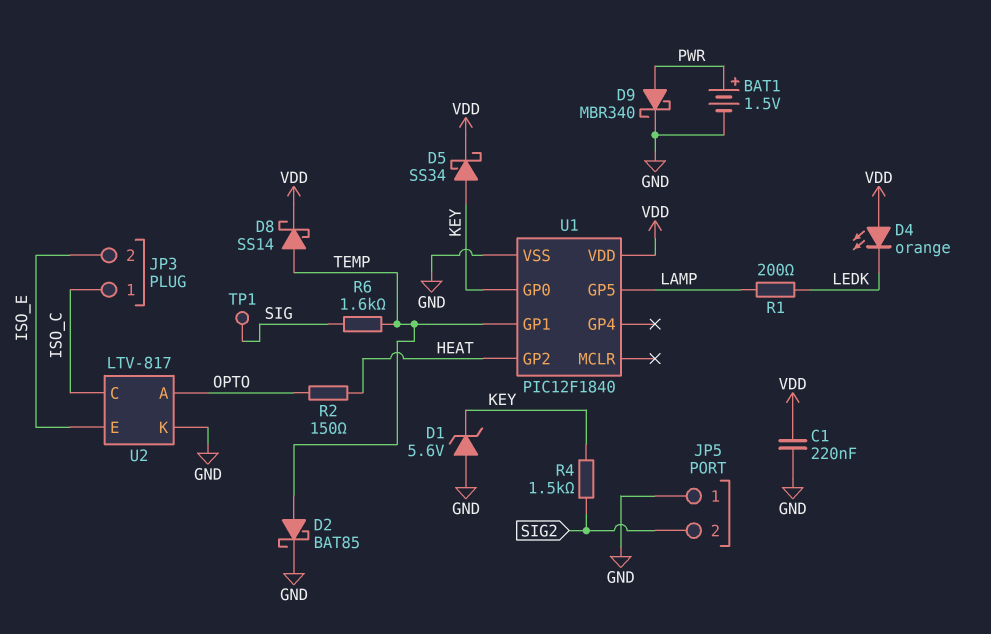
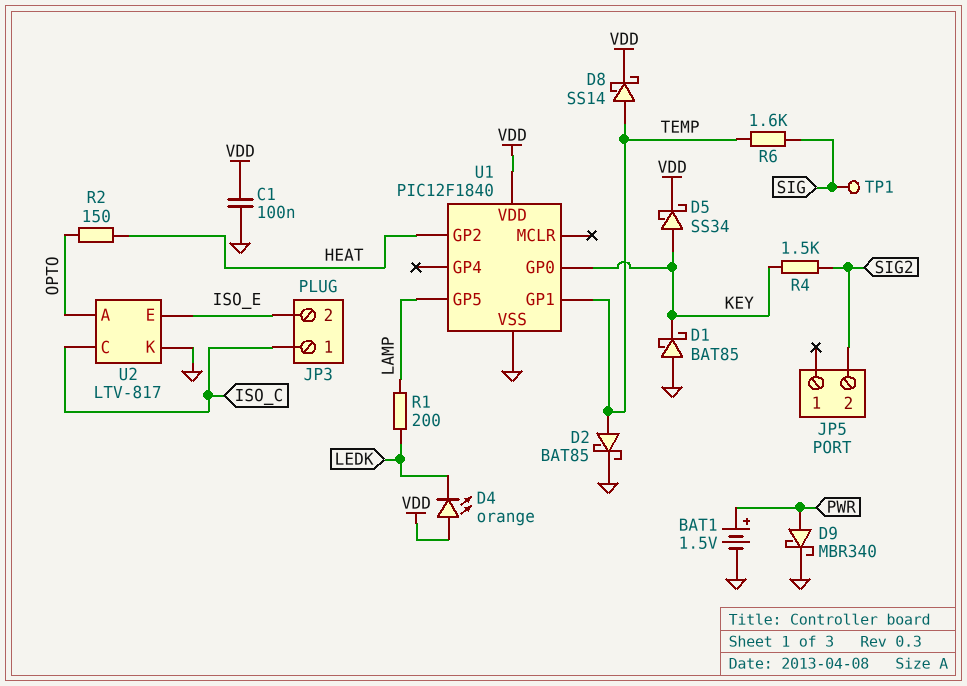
C1: 220nF (GND, VDD) -> 100nF (GND, VDD)
D1: zener 5.6V (A GND, K KEY) -> schottky BAT85 (A GND, K KEY)
JP5 pin 1: GND -> none

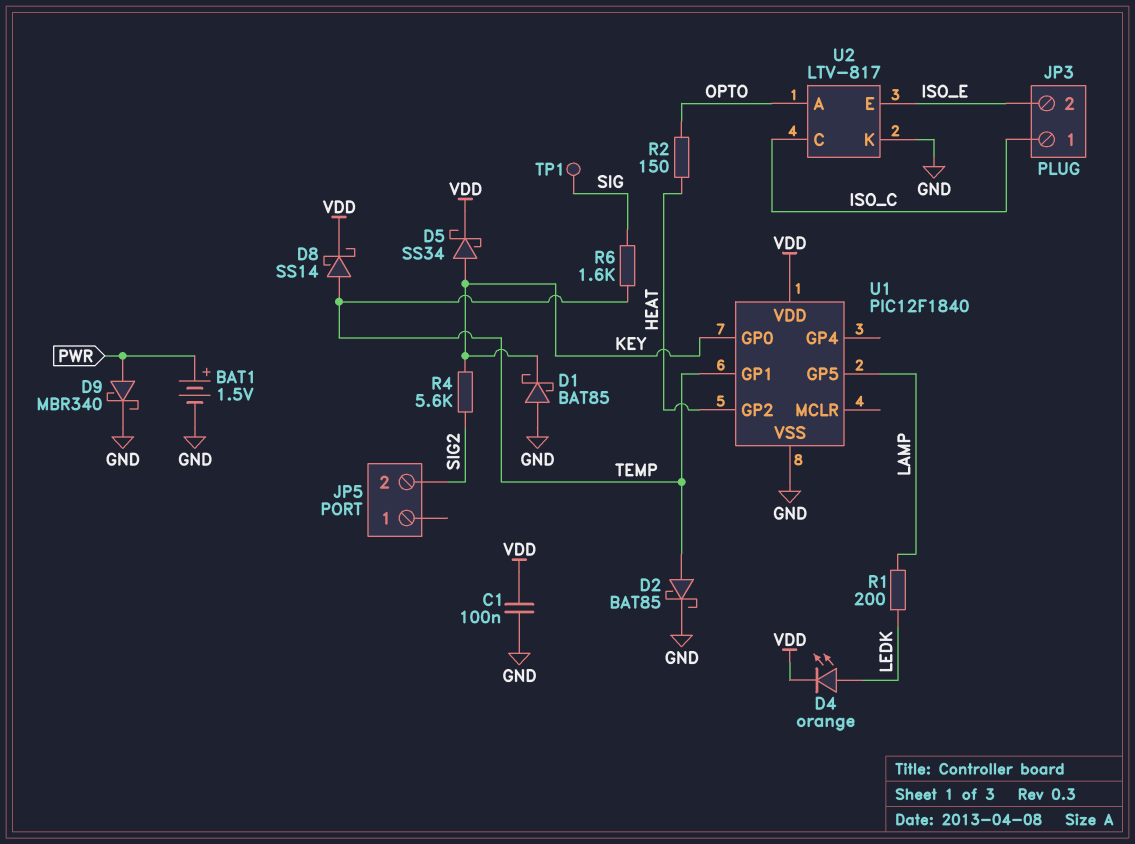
D4: LED orange (A VDD, K LEDK) -> LED orange (A LEDK, K VDD)
R4: 1.5k (KEY, SIG2) -> 5.6k (KEY, SIG2)

